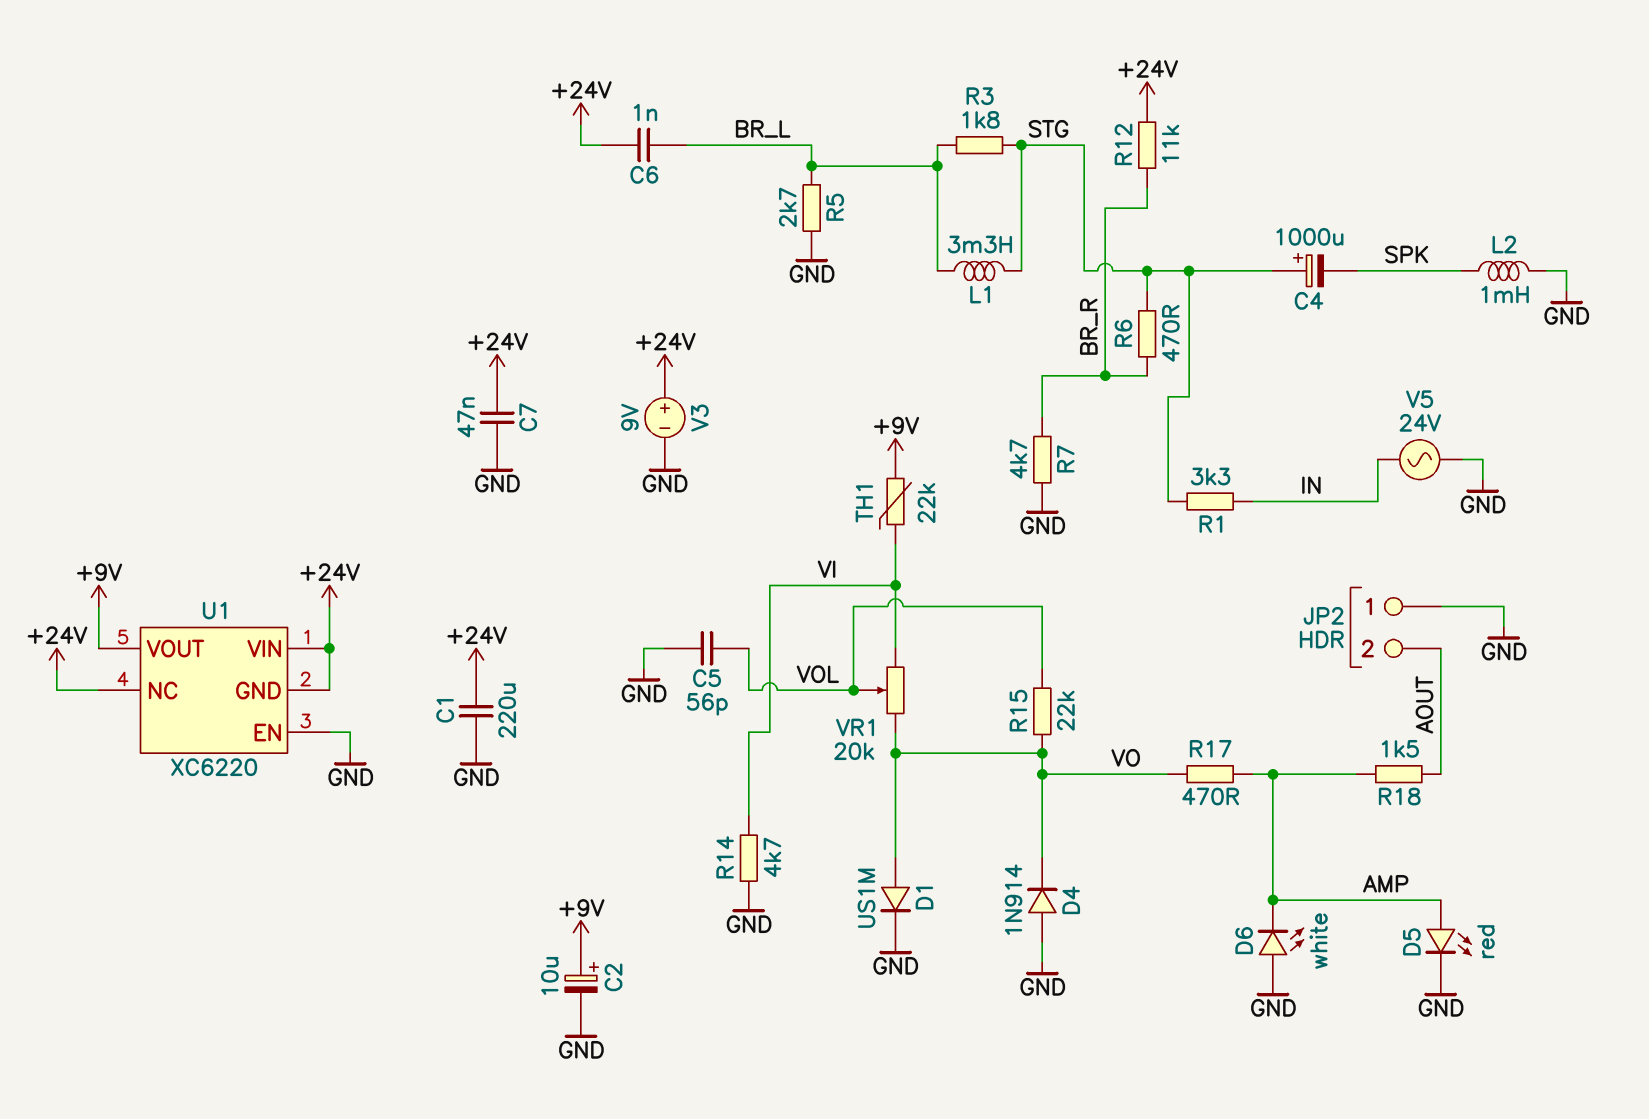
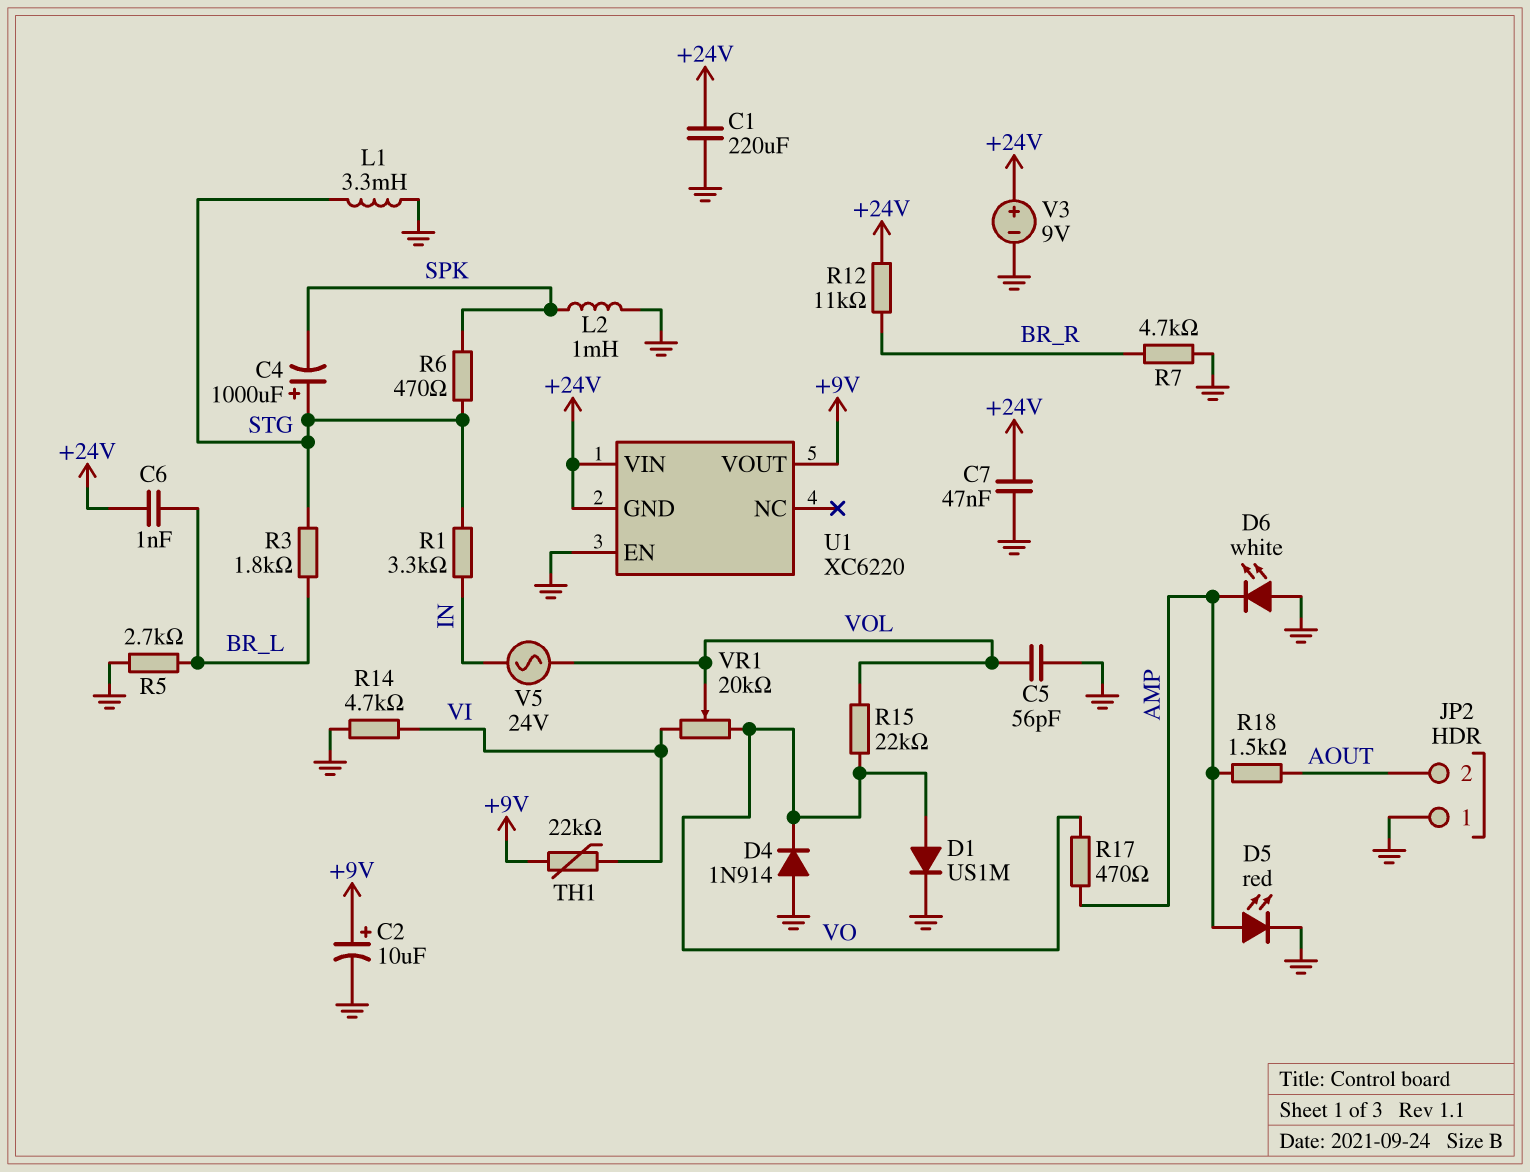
L1: 3.3mH (BR_L, STG) -> 3.3mH (GND, STG)
R6: 470 (BR_R, STG) -> 470 (SPK, STG)
U1 pin NC: +24V -> none
V5: AC 24V (GND, IN) -> AC 24V (IN, VOL)

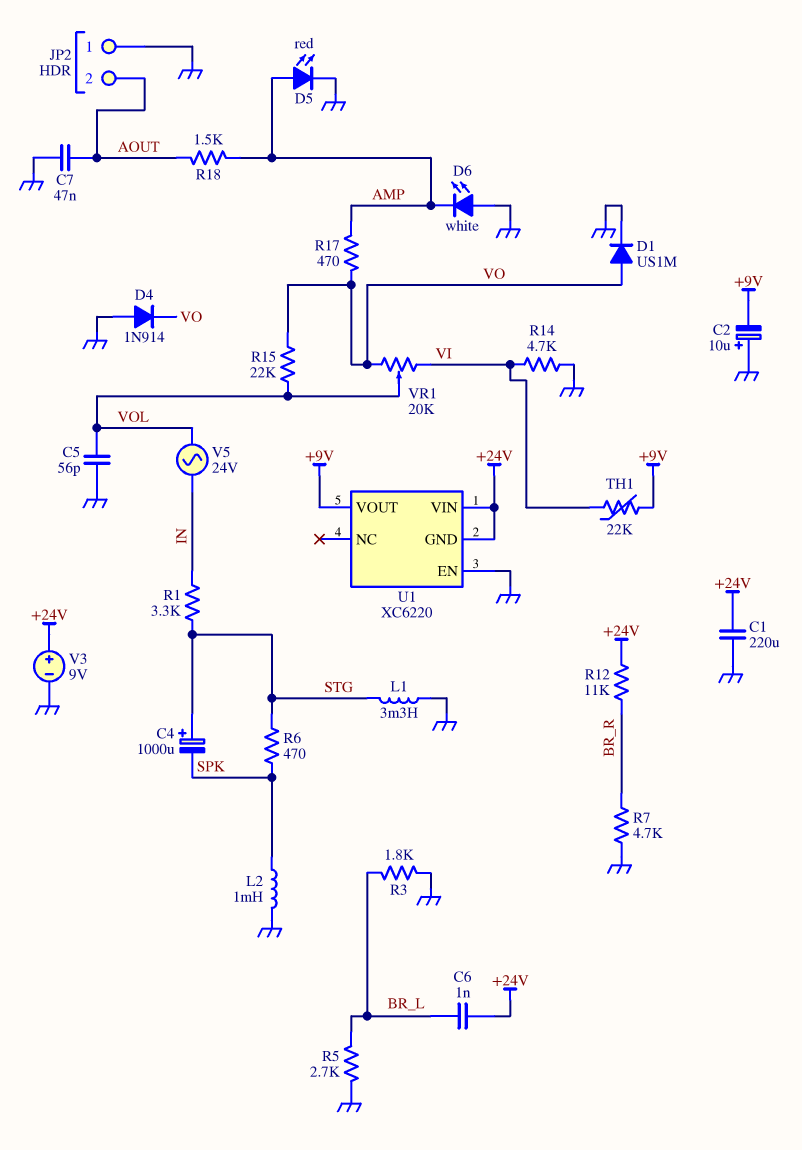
C2: 10uF (plus +9V, minus GND) -> 10uF (plus GND, minus +9V)
C7: 47nF (+24V, GND) -> 47nF (AOUT, GND)
R3: 1.8k (BR_L, STG) -> 1.8k (BR_L, GND)

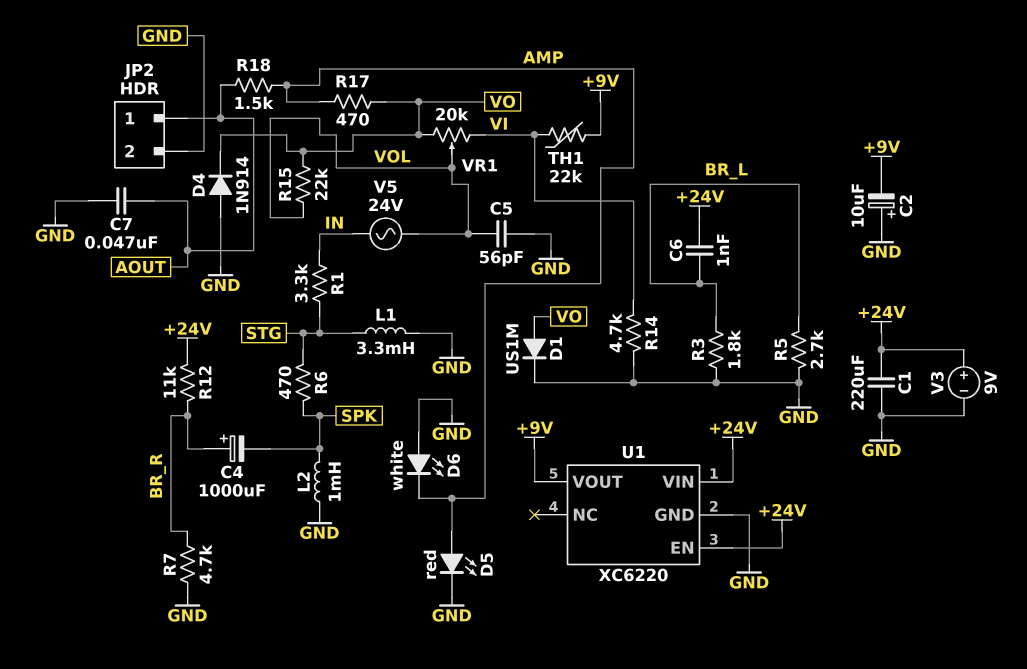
C4: 1000uF (plus STG, minus SPK) -> 1000uF (plus BR_R, minus SPK)
JP2 pin 1: GND -> AOUT
JP2 pin 2: AOUT -> GND
U1 pin EN: GND -> +24V
U1 pin GND: +24V -> GND

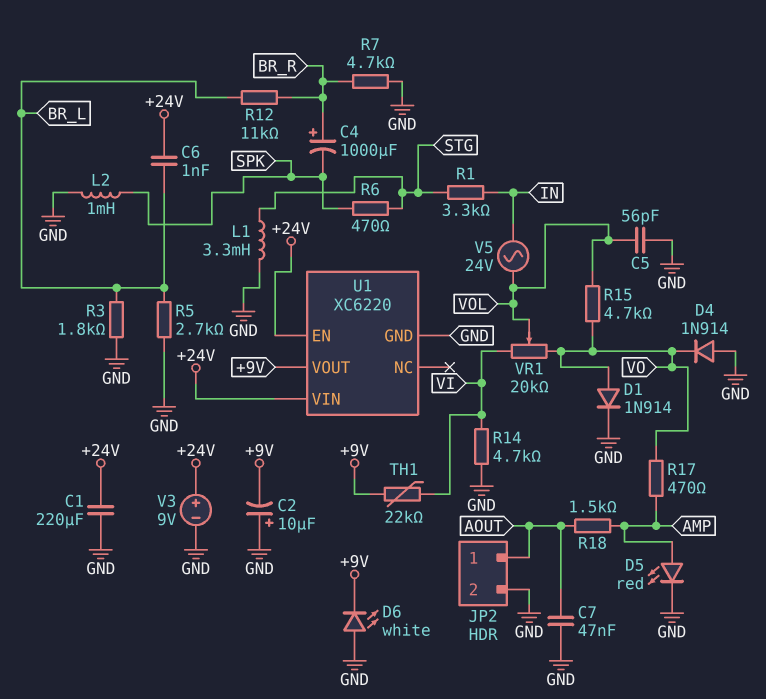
D1: diode US1M (A VO, K GND) -> diode 1N914 (A VO, K GND)
D6: LED white (A GND, K AMP) -> LED white (A GND, K +9V)
R12: 11k (+24V, BR_R) -> 11k (BR_L, BR_R)
R15: 22k (VO, VOL) -> 4.7k (VO, VOL)

